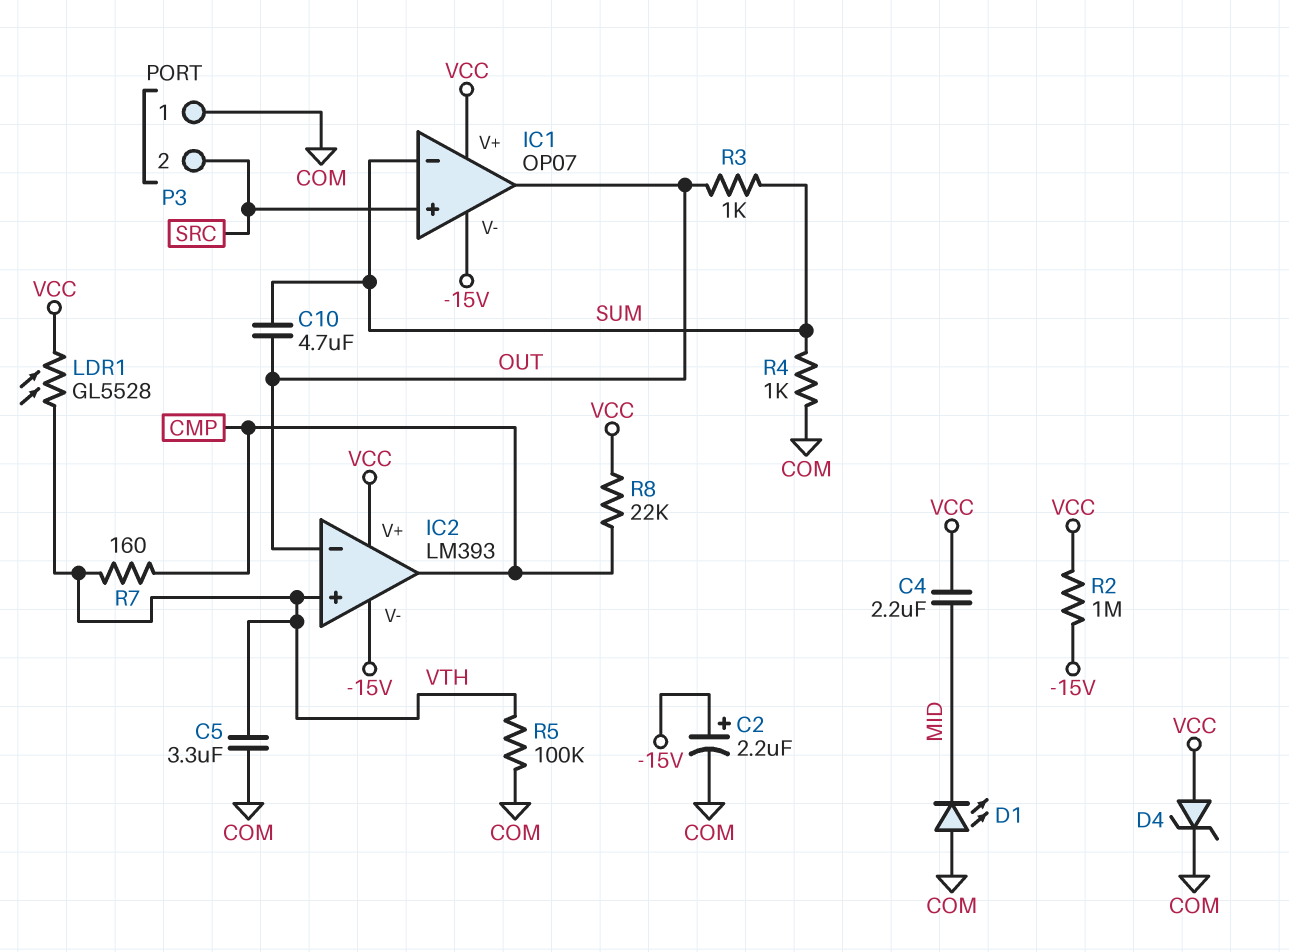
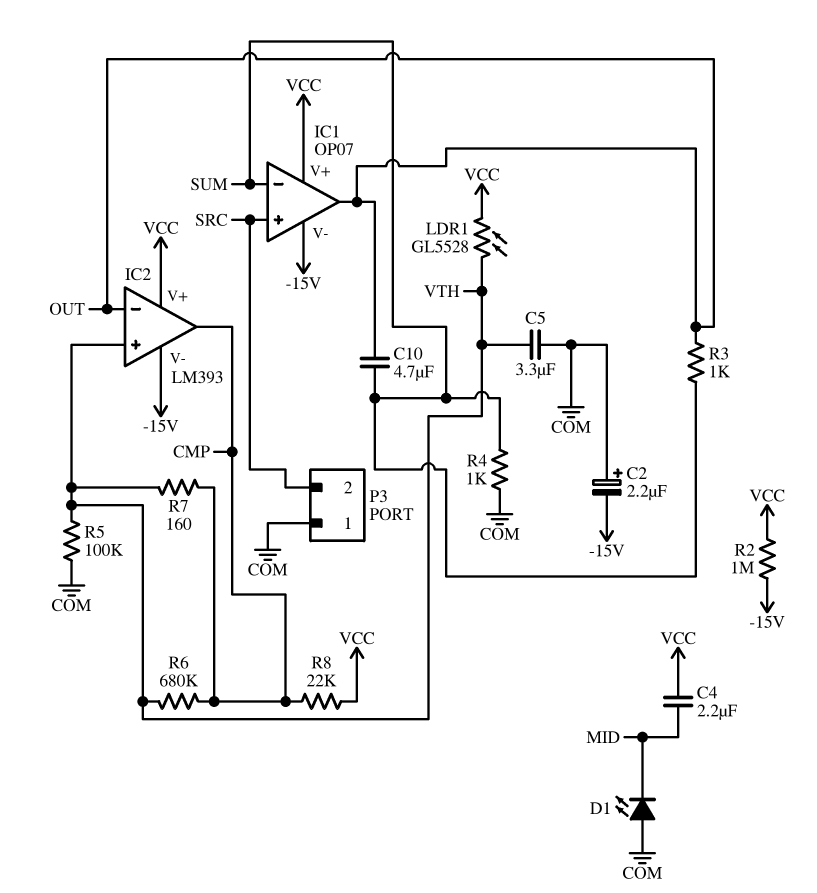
C2: 2.2uF (plus -15V, minus COM) -> 2.2uF (plus COM, minus -15V)
D4: zener (A VCC, K COM) -> none
R6: none -> 680k (CMP, VTH)

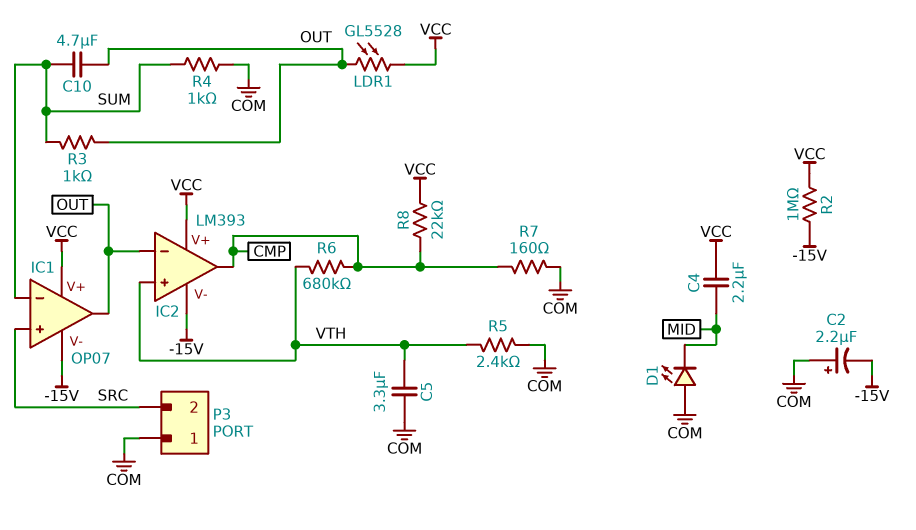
LDR1: GL5528 (VCC, VTH) -> GL5528 (OUT, VCC)
R5: 100k (COM, VTH) -> 2.4k (COM, VTH)
R7: 160 (CMP, VTH) -> 160 (CMP, COM)

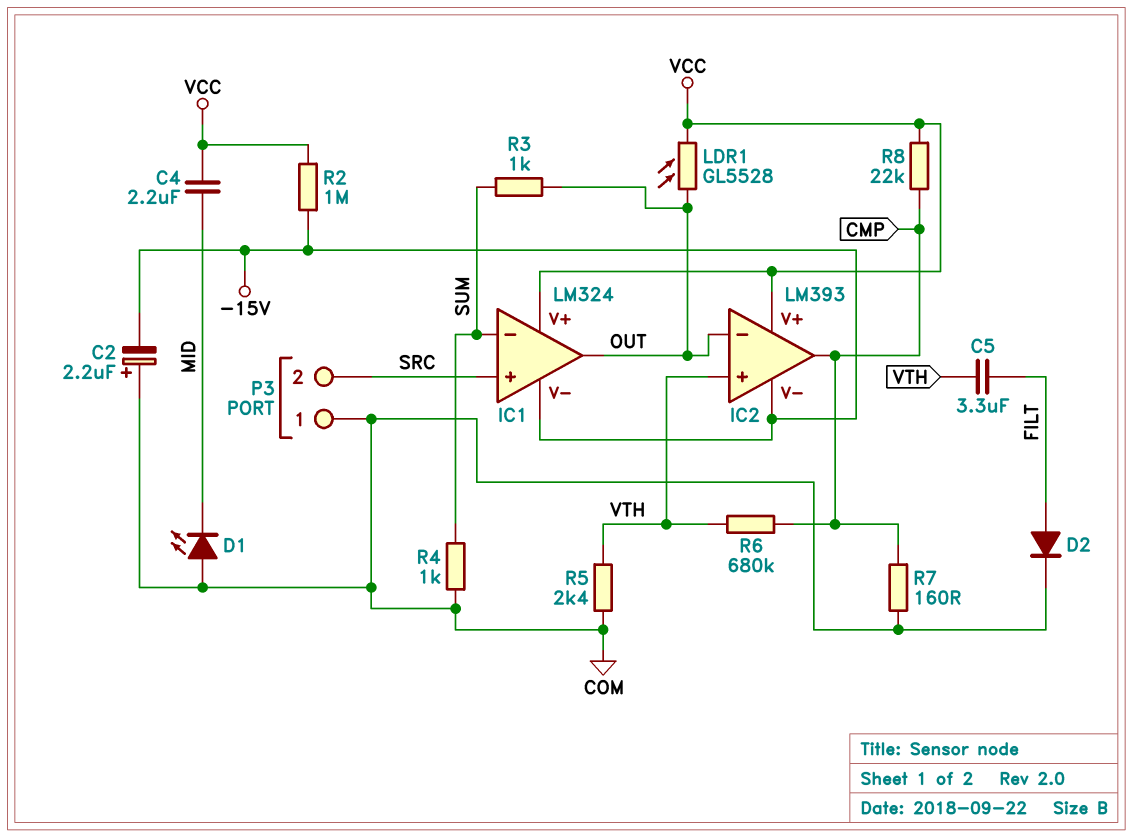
C5: 3.3uF (COM, VTH) -> 3.3uF (FILT, VTH)
C10: 4.7uF (OUT, SUM) -> none
D2: none -> diode (A FILT, K COM)
IC1: OP07 -> LM324

